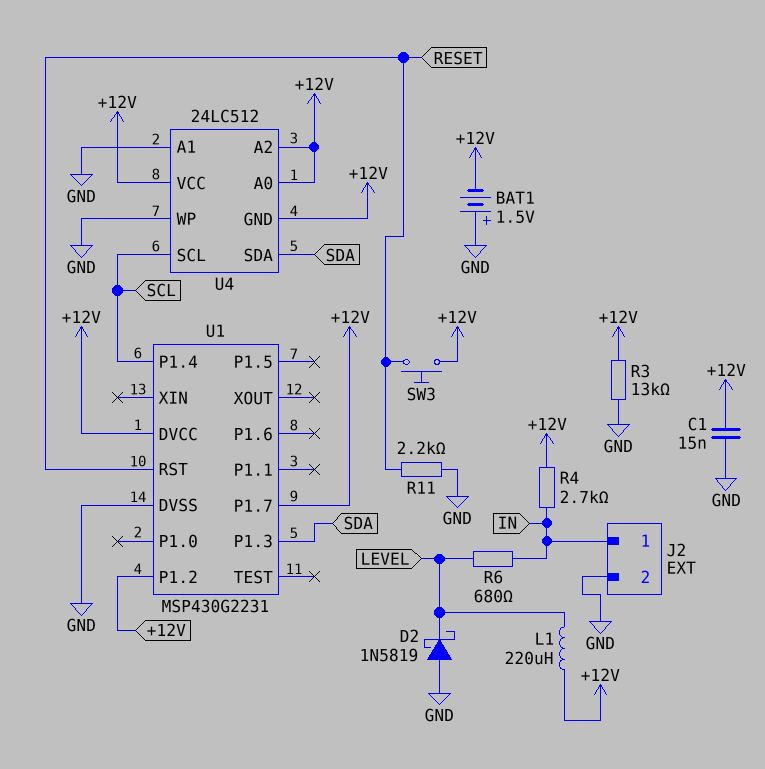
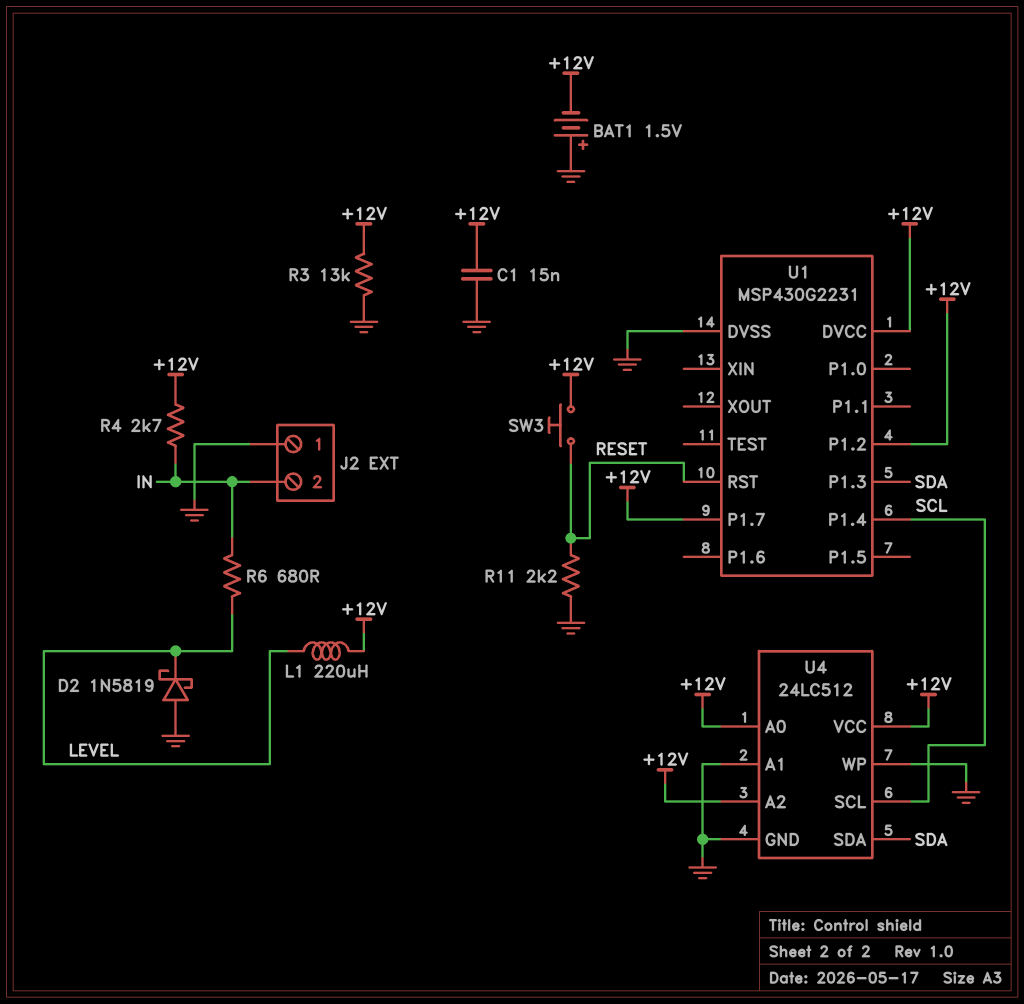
J2 pin 1: IN -> GND
J2 pin 2: GND -> IN
U4 pin GND: +12V -> GND

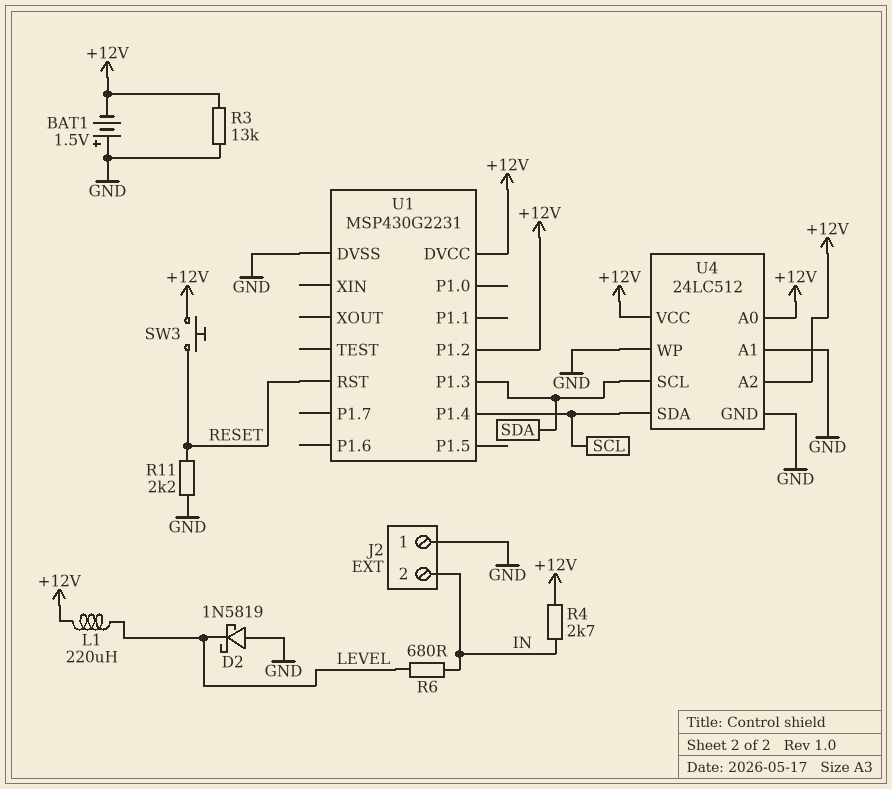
C1: 15nF (+12V, GND) -> none
U1 pin P1.7: +12V -> none
U4 pin SCL: SCL -> SDA
U4 pin SDA: SDA -> SCL

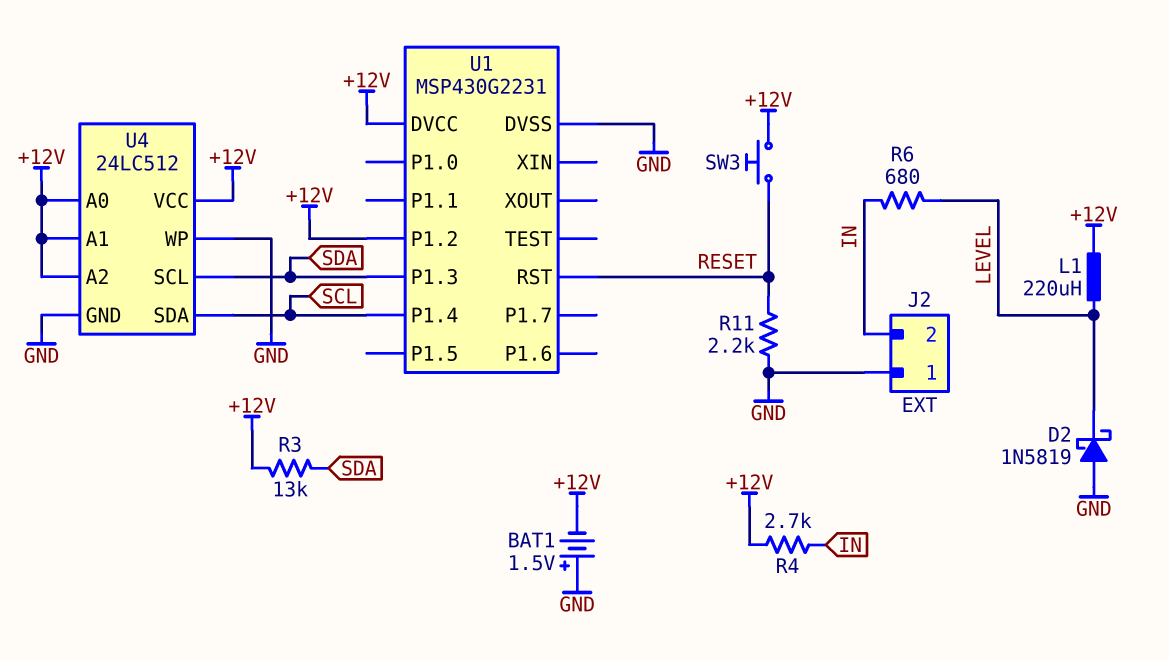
R3: 13k (+12V, GND) -> 13k (+12V, SDA)
U4 pin A1: GND -> +12V

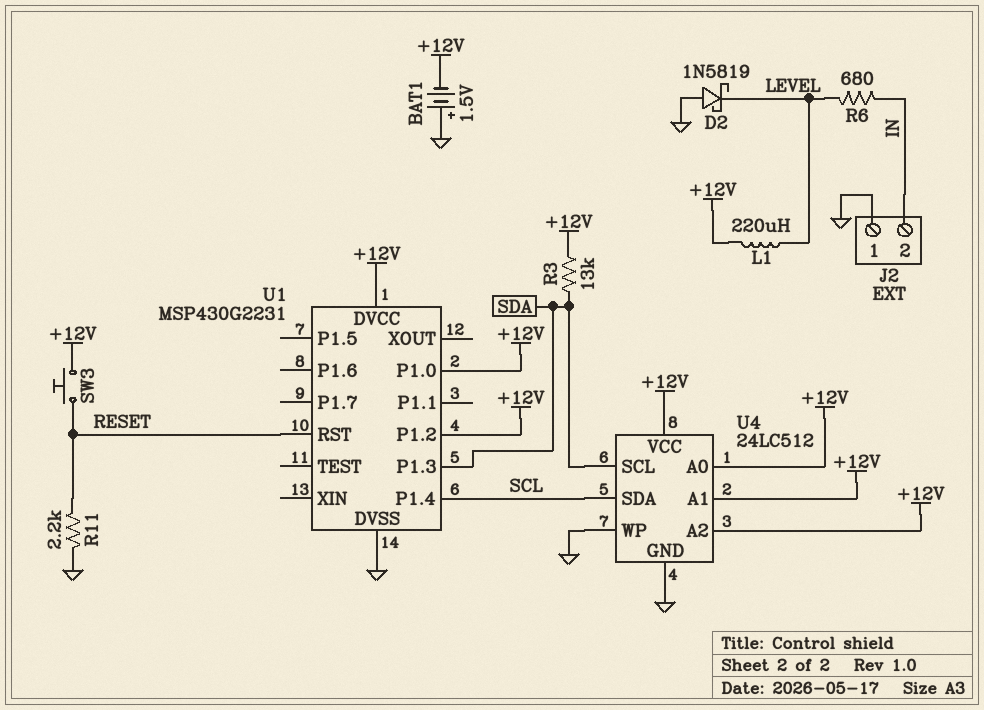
R4: 2.7k (+12V, IN) -> none
U1 pin P1.0: none -> +12V

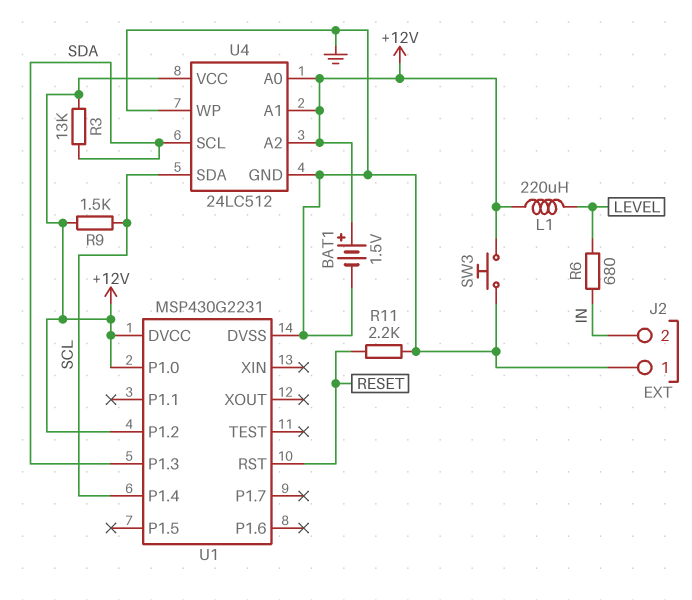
BAT1: 1.5V (plus GND, minus +12V) -> 1.5V (plus +12V, minus GND)
D2: schottky 1N5819 (A GND, K LEVEL) -> none
R9: none -> 1.5k (+12V, SCL)
SW3: button (+12V, RESET) -> button (+12V, GND)

